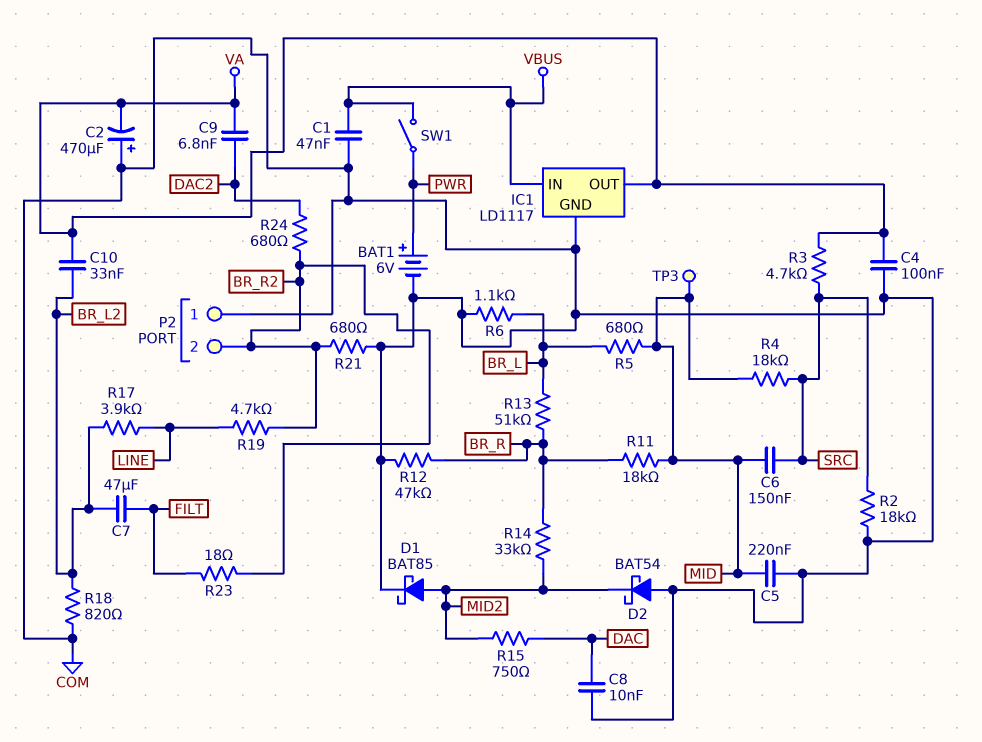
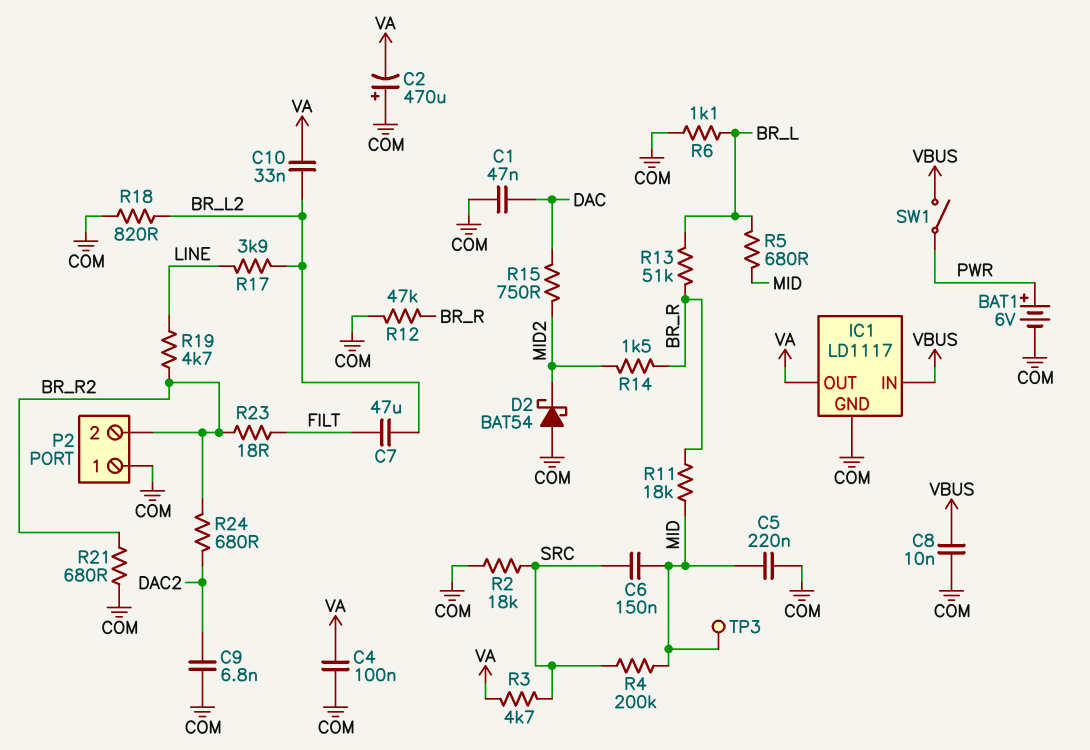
C1: 47nF (COM, VBUS) -> 47nF (COM, DAC)
C8: 10nF (COM, DAC) -> 10nF (COM, VBUS)
C9: 6.8nF (DAC2, VA) -> 6.8nF (COM, DAC2)
D1: schottky BAT85 (A MID2, K COM) -> none
R4: 18k (MID, SRC) -> 200k (MID, SRC)
R14: 33k (BR_R, MID2) -> 1.5k (BR_R, MID2)

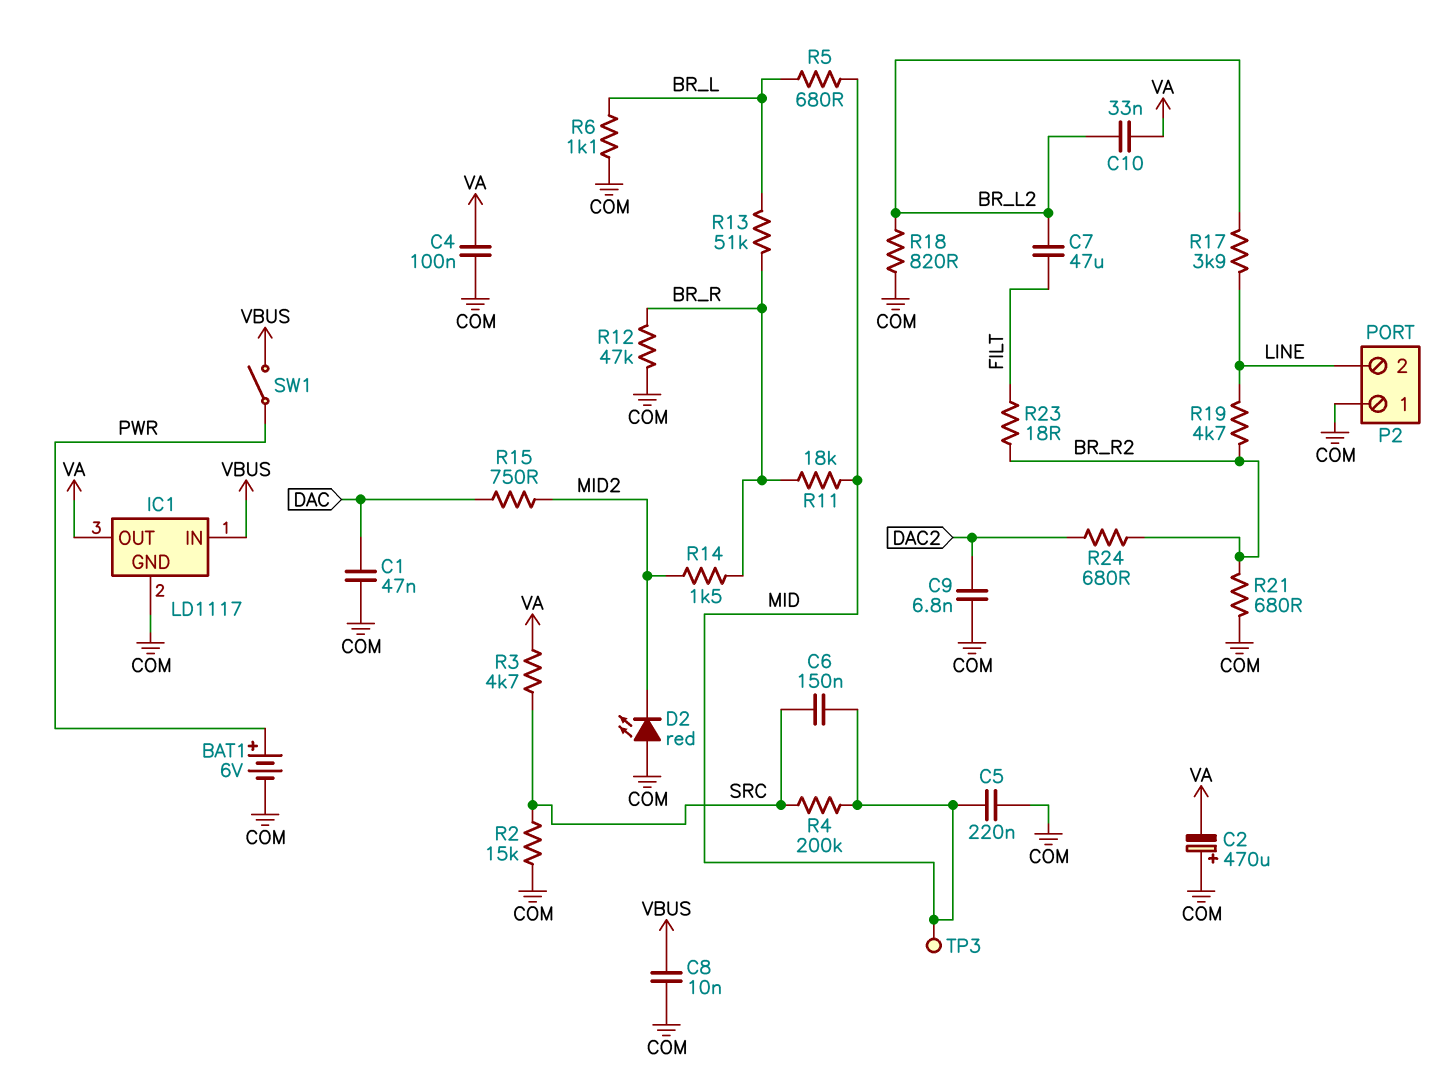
D2: schottky BAT54 (A COM, K MID2) -> LED red (A COM, K MID2)
P2 pin 2: BR_R2 -> LINE
R2: 18k (COM, SRC) -> 15k (COM, SRC)

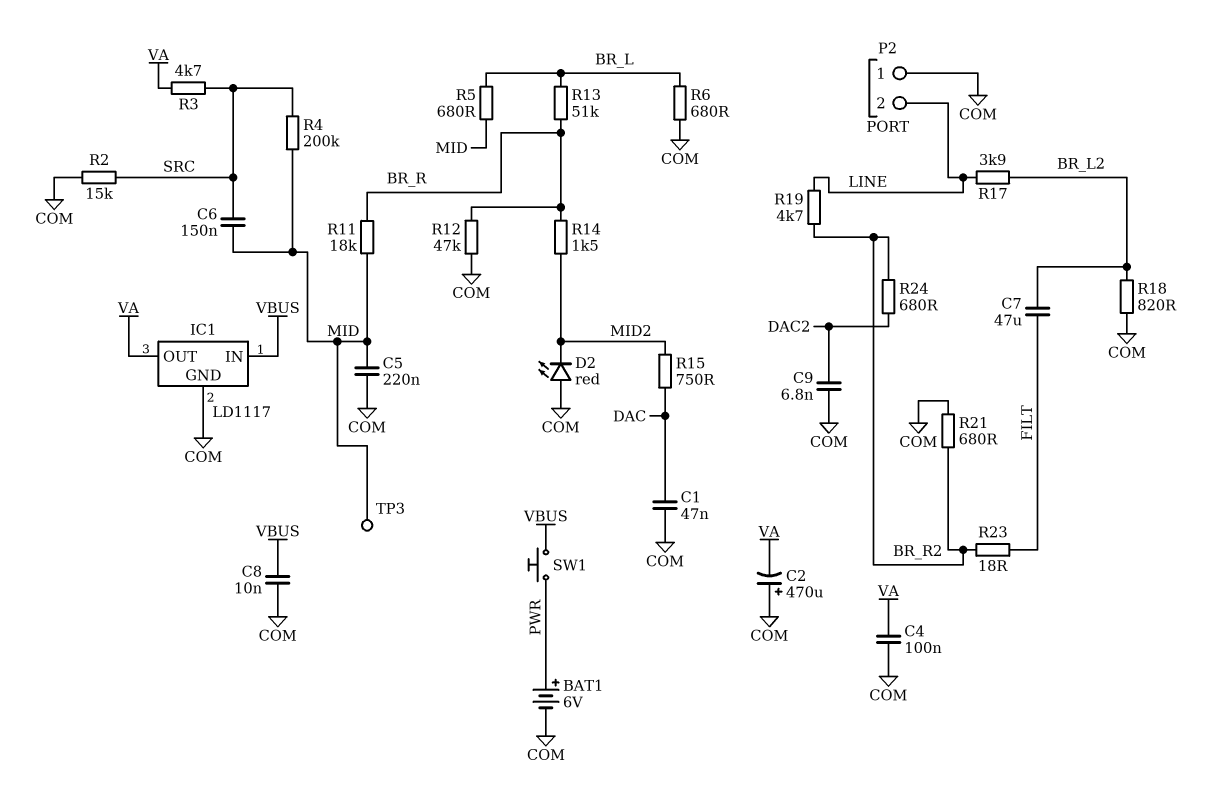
C10: 33nF (BR_L2, VA) -> none
R6: 1.1k (BR_L, COM) -> 680 (BR_L, COM)
SW1: switch (PWR, VBUS) -> button (PWR, VBUS)

